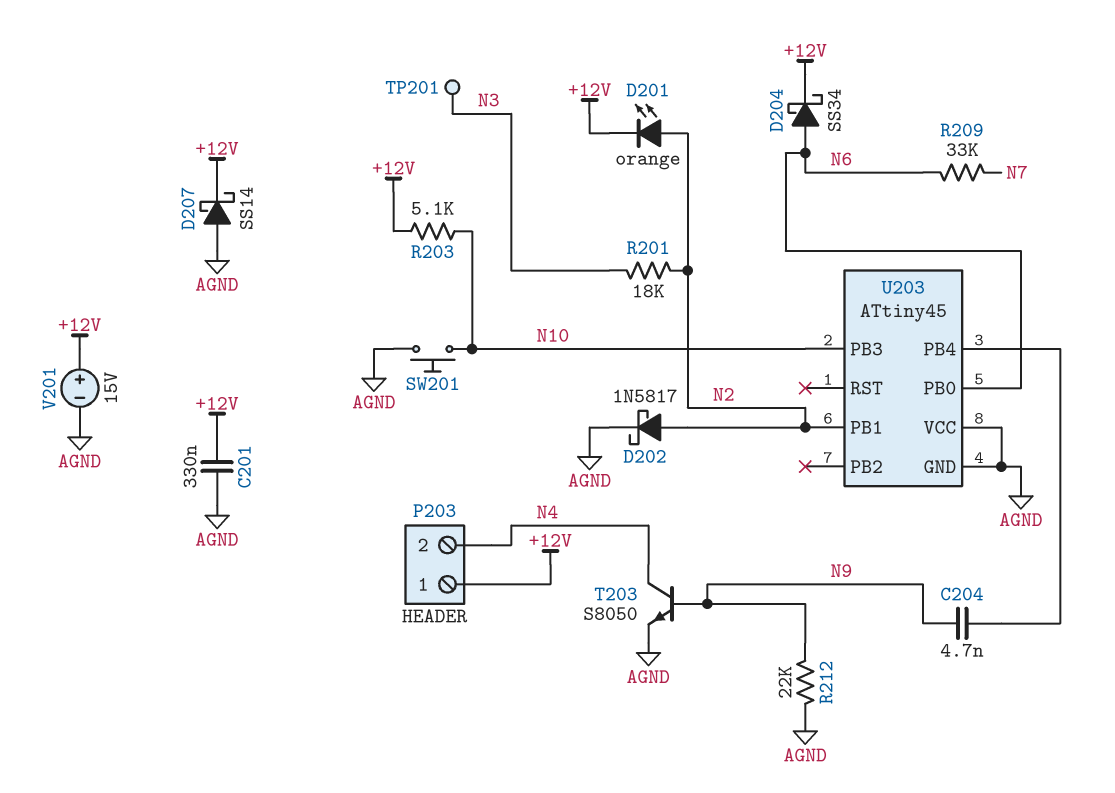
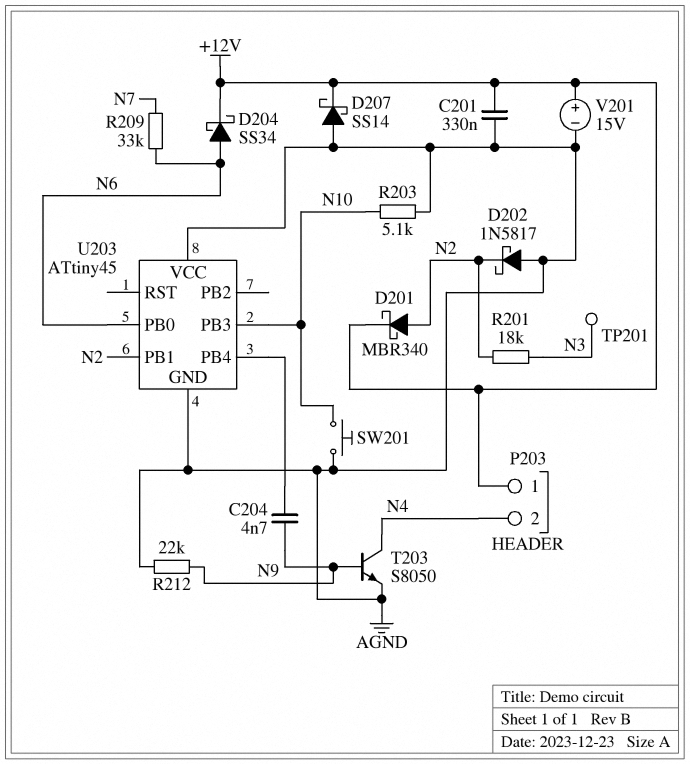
D201: LED orange (A N2, K +12V) -> schottky MBR340 (A N2, K +12V)
D202: schottky 1N5817 (A N2, K AGND) -> schottky 1N5817 (A AGND, K N2)
R203: 5.1k (+12V, N10) -> 5.1k (AGND, N10)

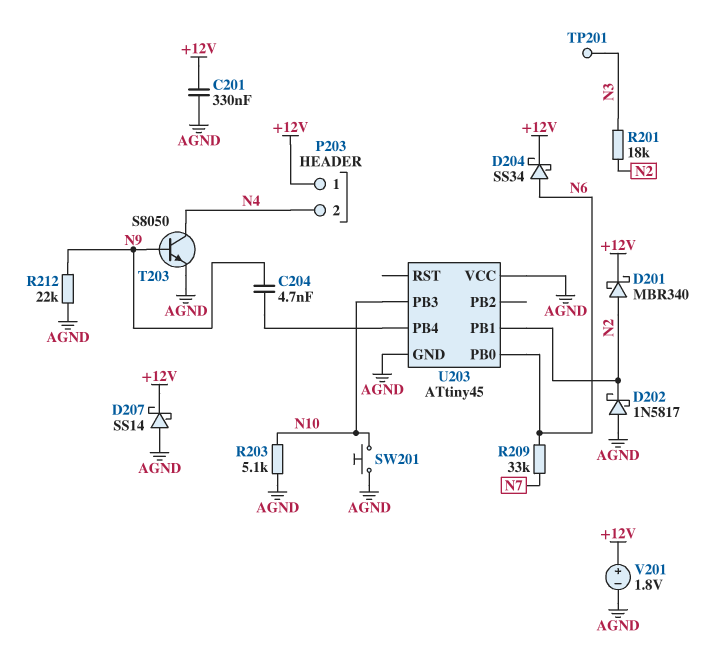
V201: 15V (plus +12V, minus AGND) -> 1.8V (plus +12V, minus AGND)

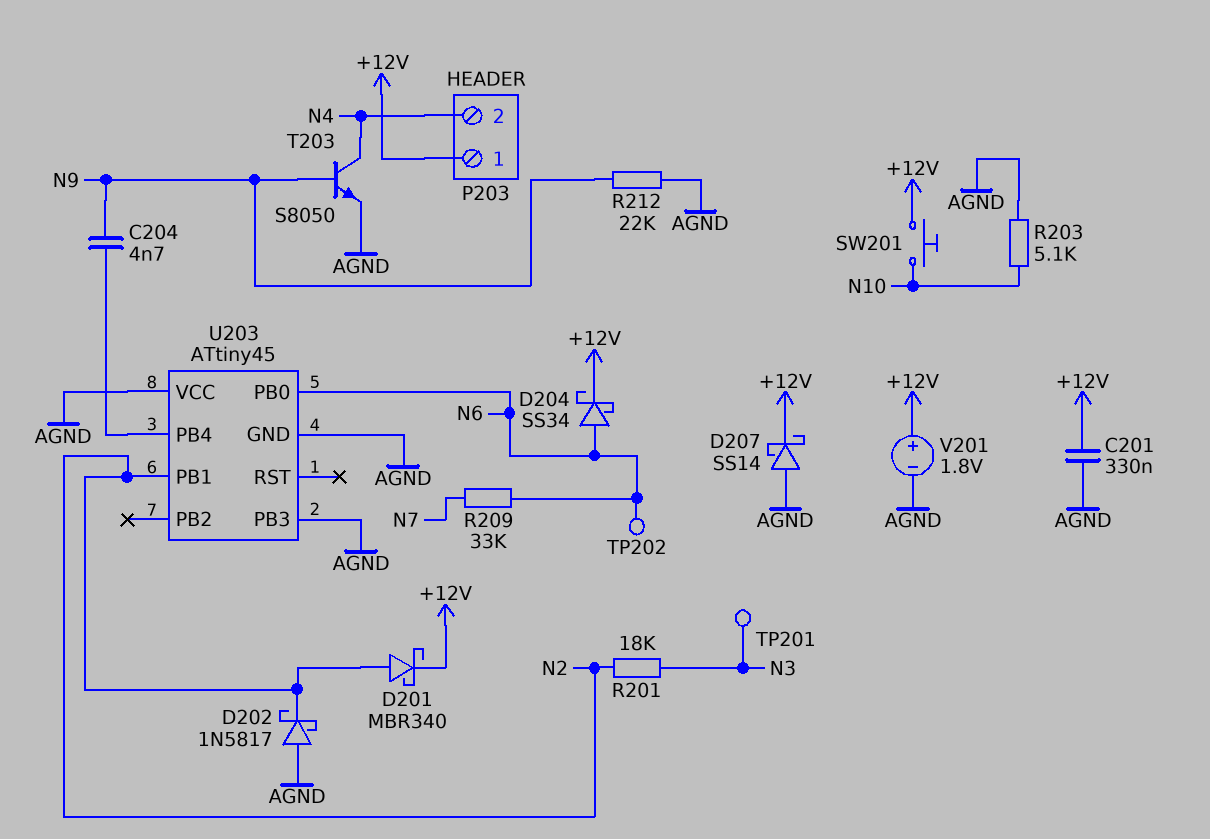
SW201: button (AGND, N10) -> button (+12V, N10)
TP202: none -> test point (N6)
U203 pin PB3: N10 -> AGND

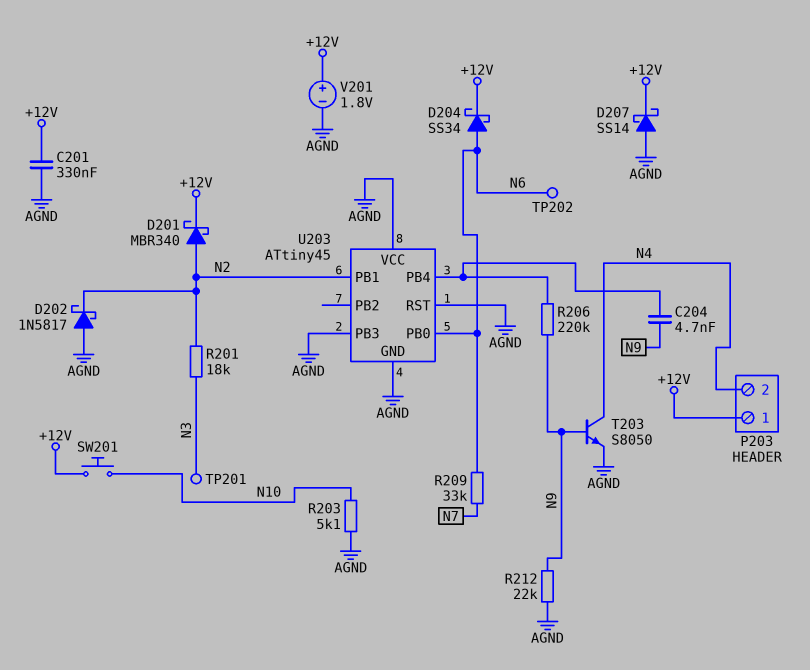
R206: none -> 220k (N9, U203/PB4)
U203 pin RST: none -> AGND

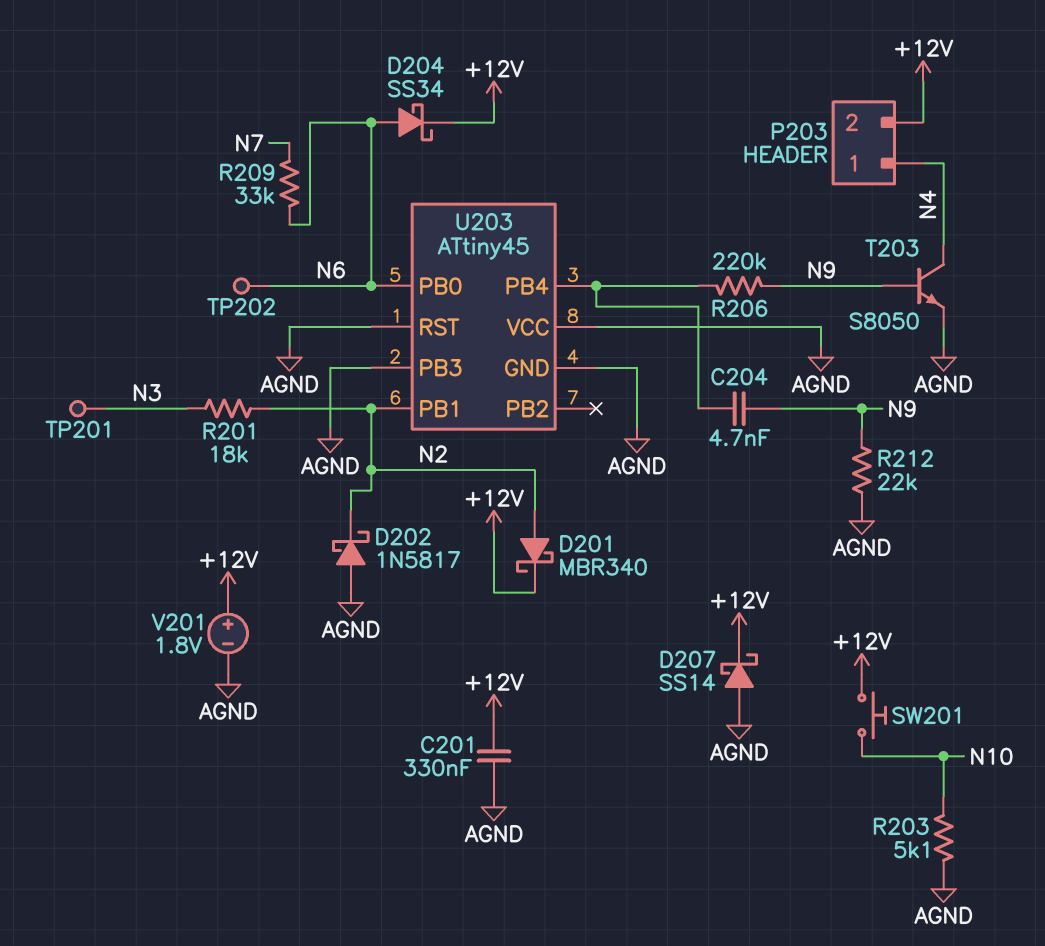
P203 pin 1: +12V -> N4
P203 pin 2: N4 -> +12V

